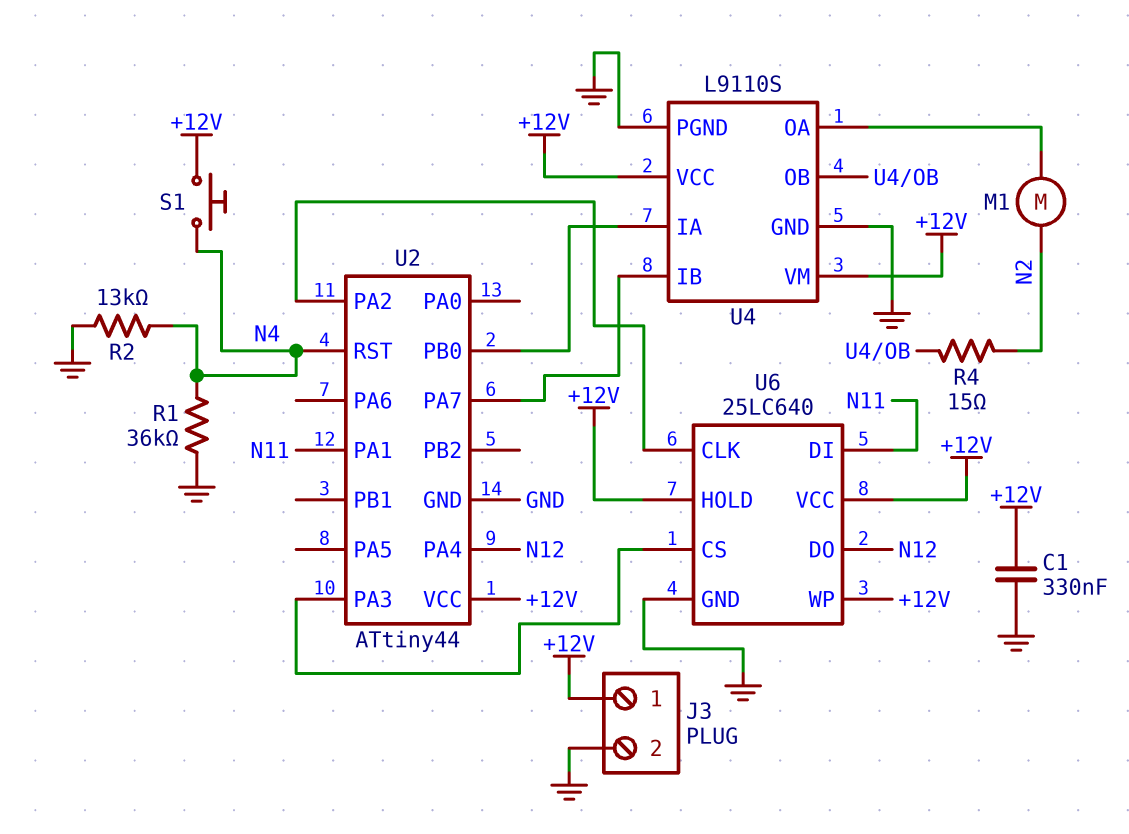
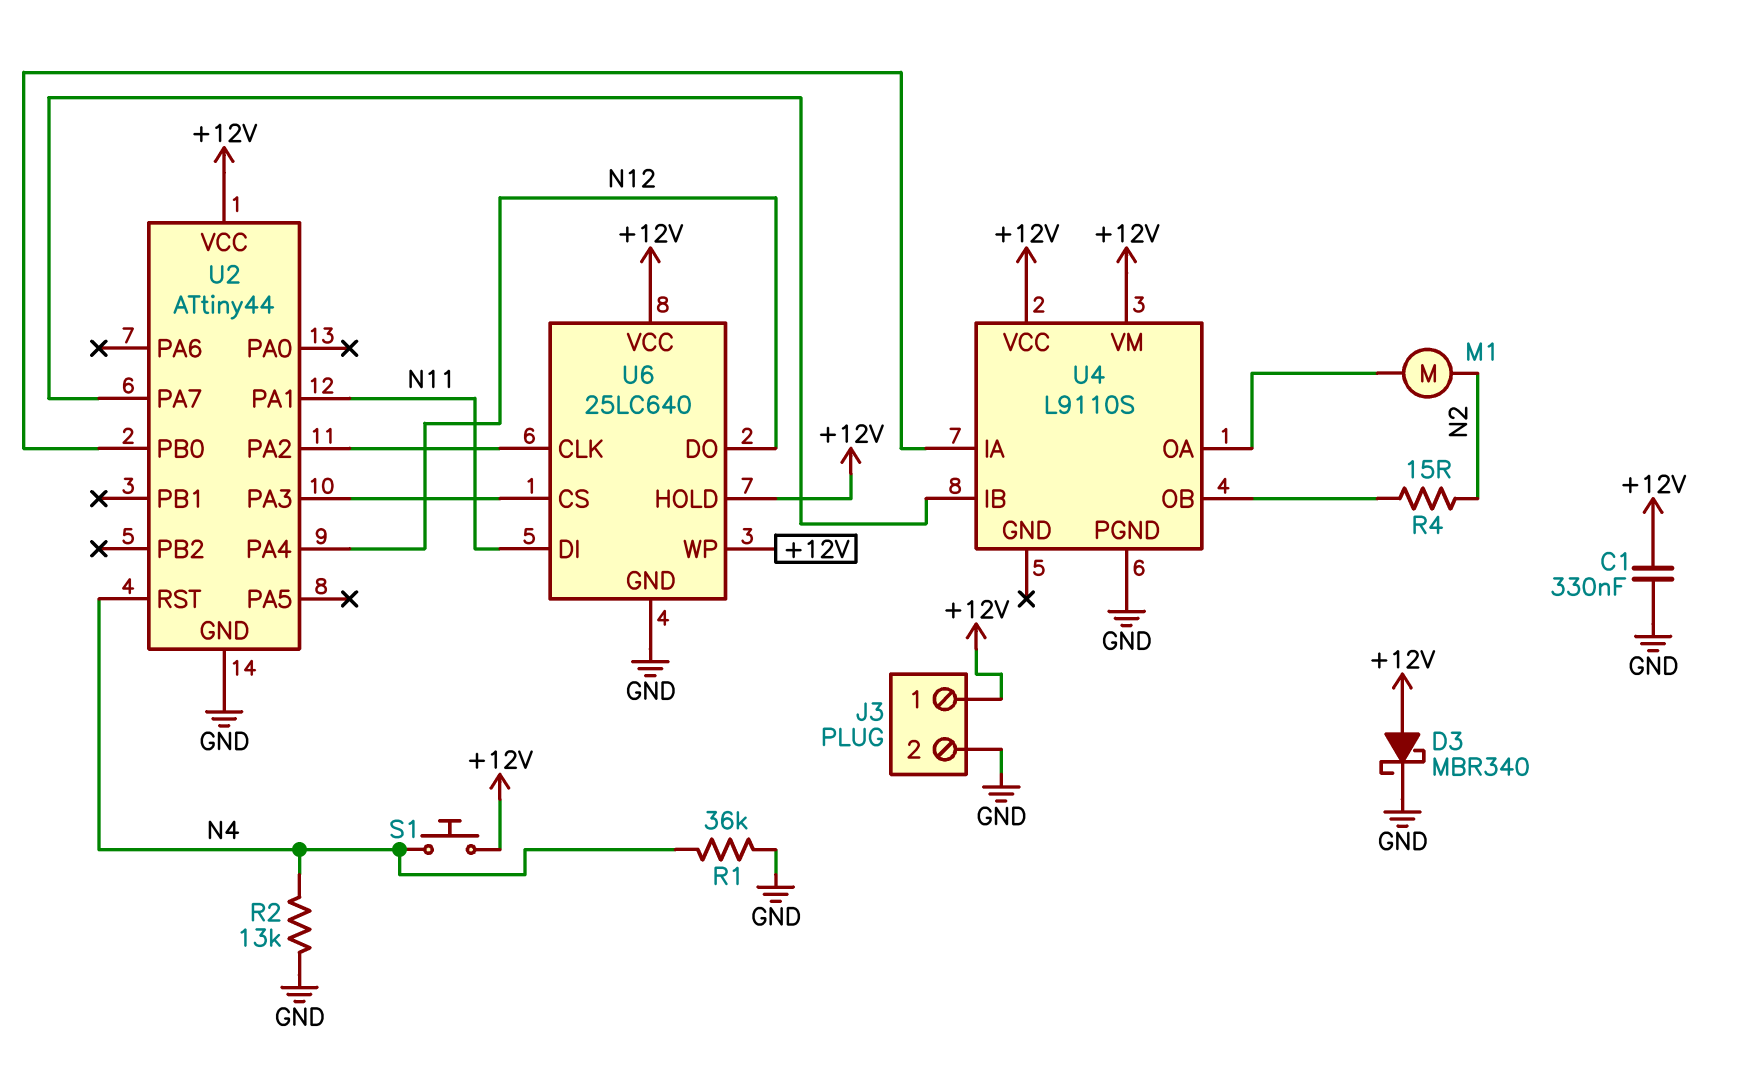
D3: none -> schottky MBR340 (A +12V, K GND)
U4 pin GND: GND -> none

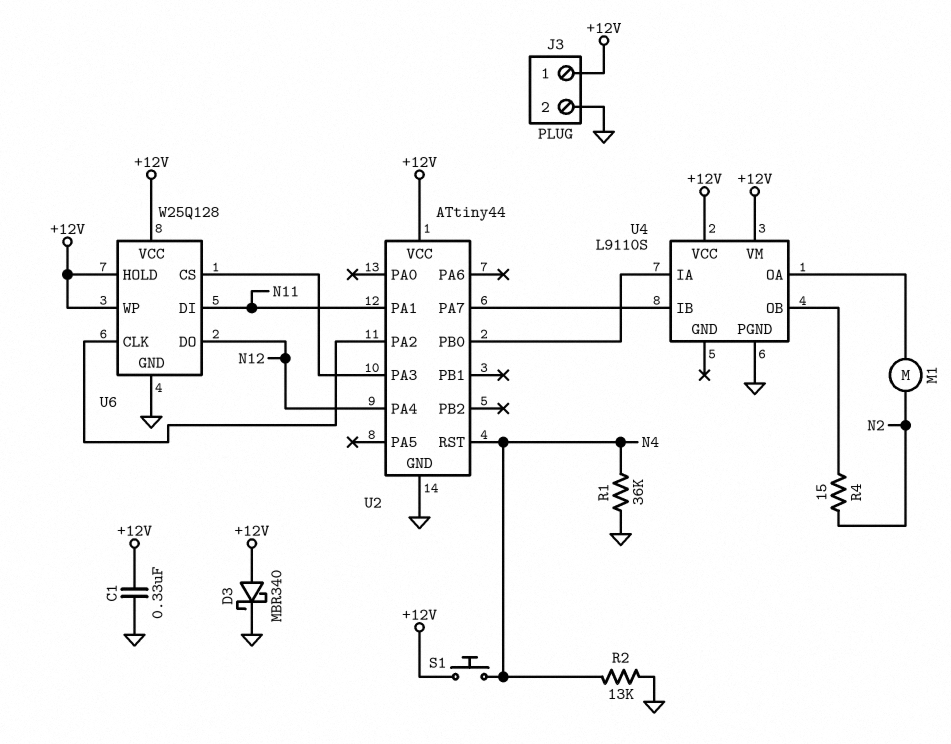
U6: 25LC640 -> W25Q128

